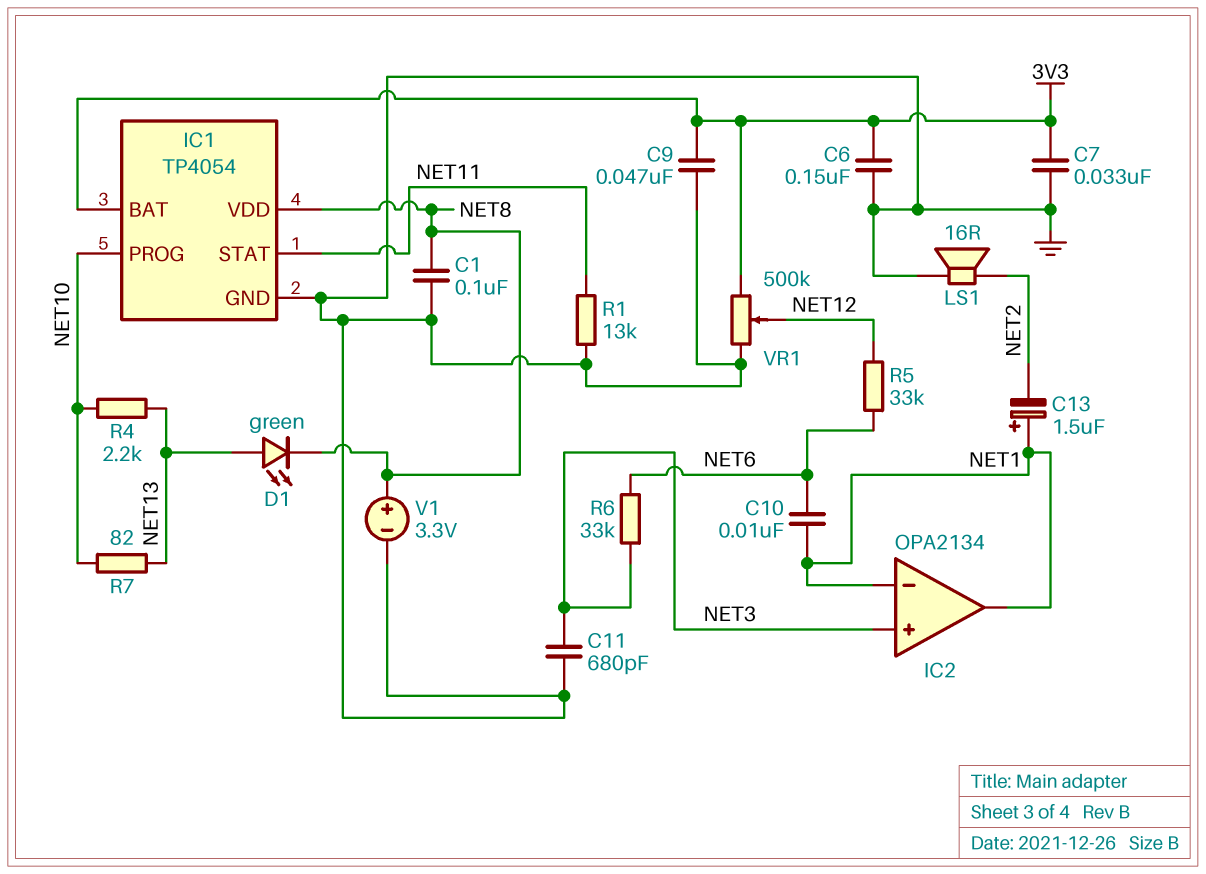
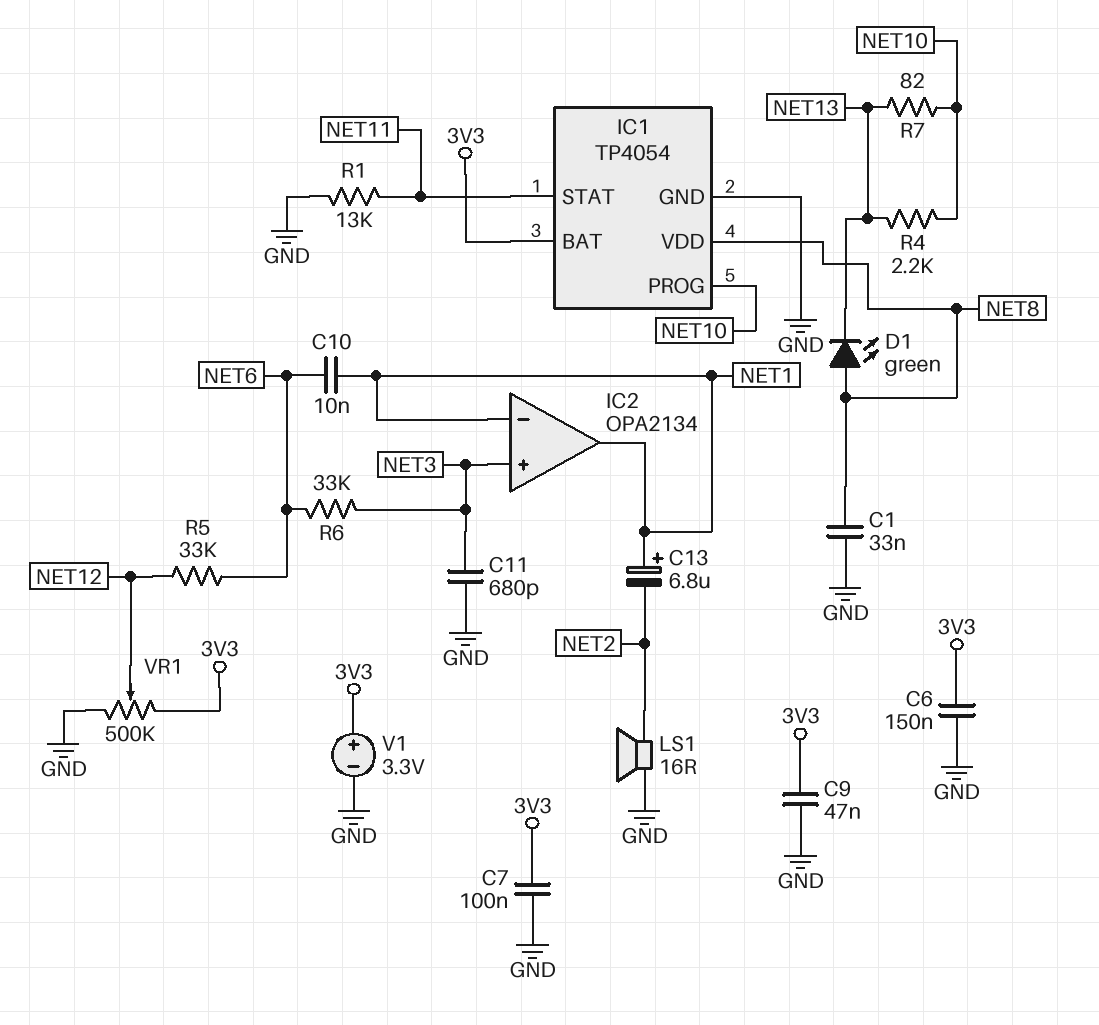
C1: 100nF (GND, NET8) -> 33nF (GND, NET8)
C7: 33nF (3V3, GND) -> 100nF (3V3, GND)
C13: 1.5uF (plus NET1, minus NET2) -> 6.8uF (plus NET1, minus NET2)
D1: LED green (A NET13, K NET8) -> LED green (A NET8, K NET13)
V1: 3.3V (plus NET8, minus GND) -> 3.3V (plus 3V3, minus GND)

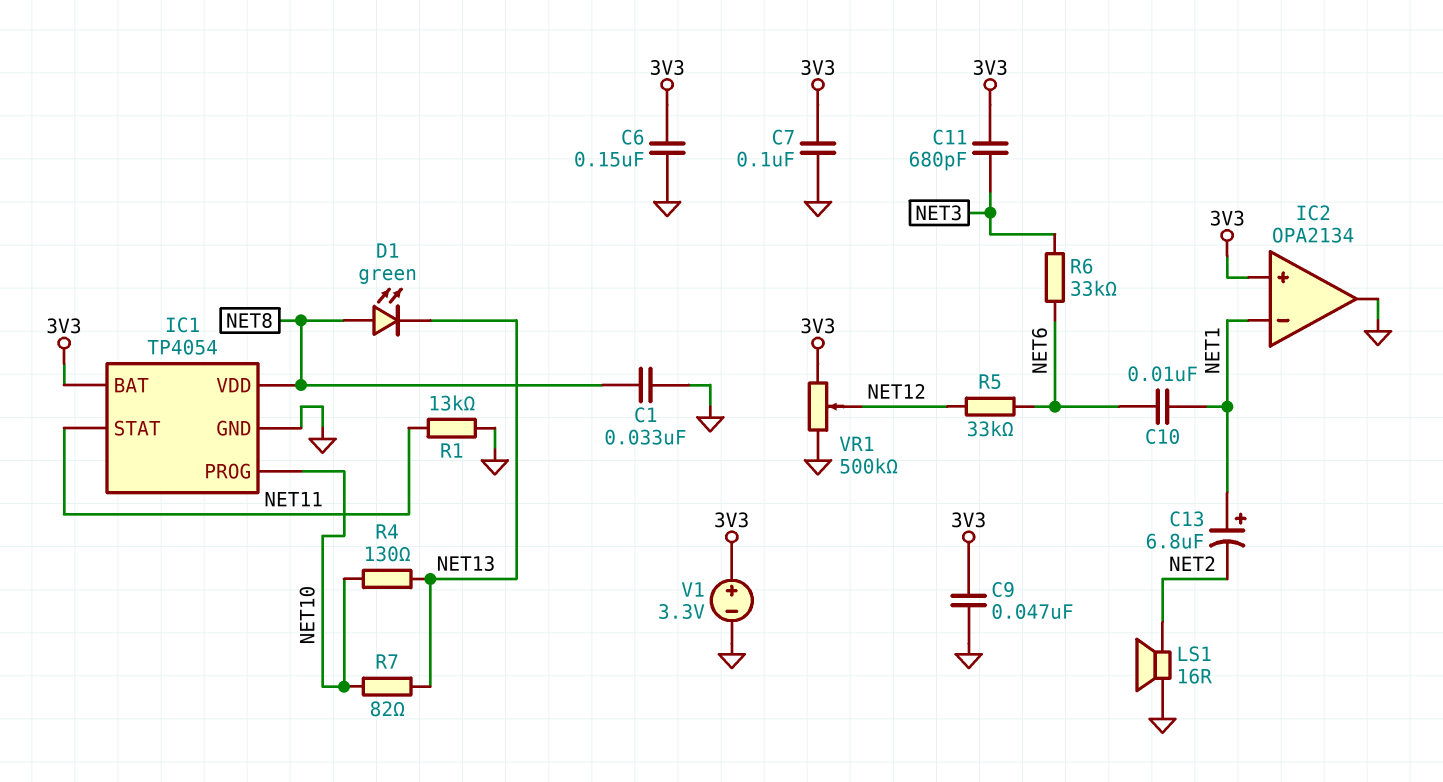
C11: 680pF (GND, NET3) -> 680pF (3V3, NET3)
IC2 pin in+: NET3 -> 3V3
IC2 pin out: NET1 -> GND
R4: 2.2k (NET10, NET13) -> 130 (NET10, NET13)

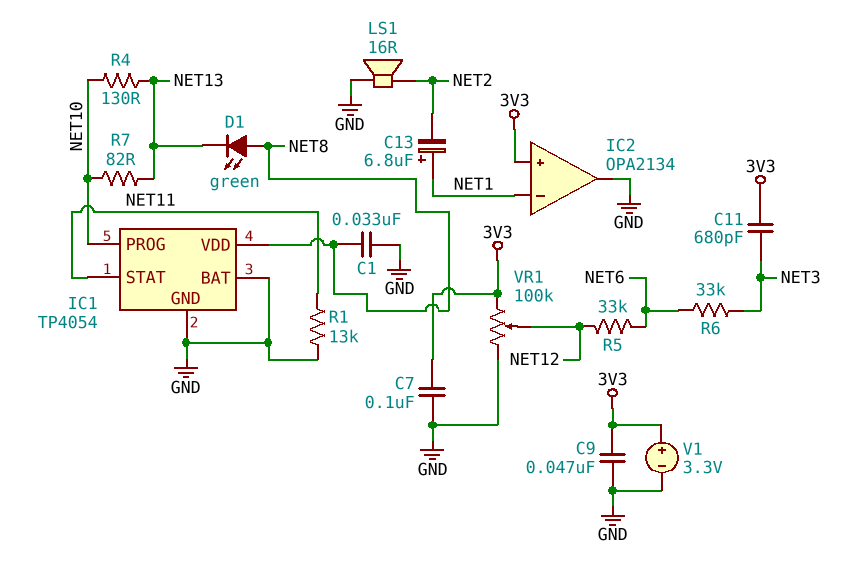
C6: 150nF (3V3, GND) -> none
C10: 10nF (NET1, NET6) -> none
IC1 pin BAT: 3V3 -> GND
VR1: 500k (3V3, GND, wiper NET12) -> 100k (3V3, GND, wiper NET12)

